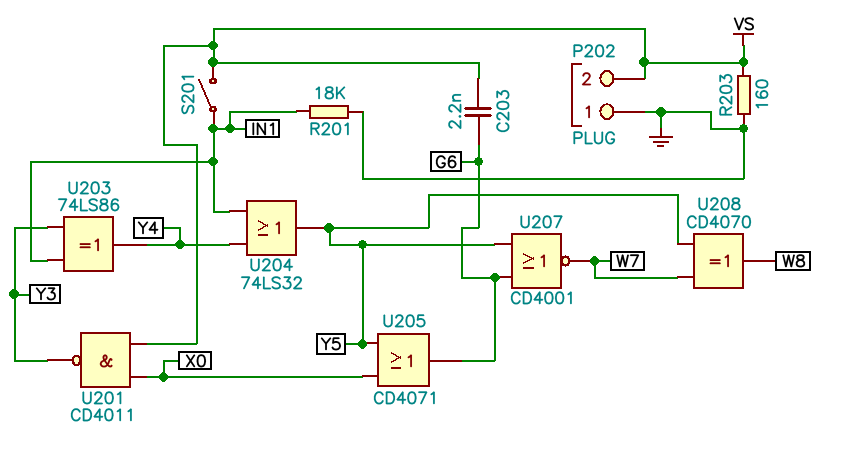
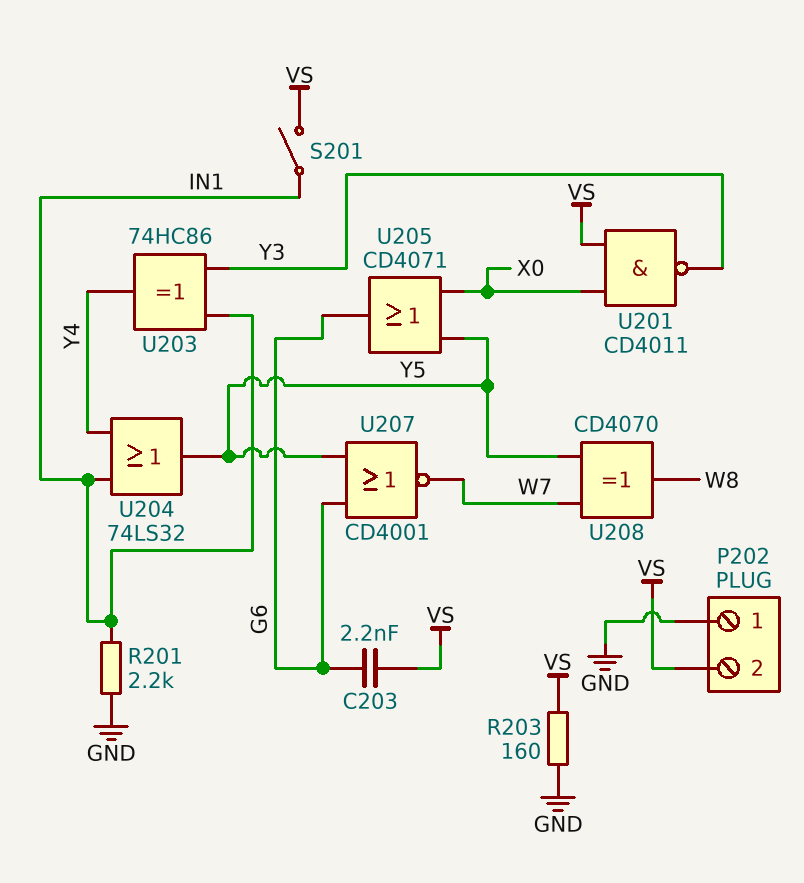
R201: 18k (GND, IN1) -> 2.2k (GND, IN1)
U203: XOR 74LS86 (in IN1, in Y3, out Y4) -> XOR 74HC86 (in IN1, in Y3, out Y4)

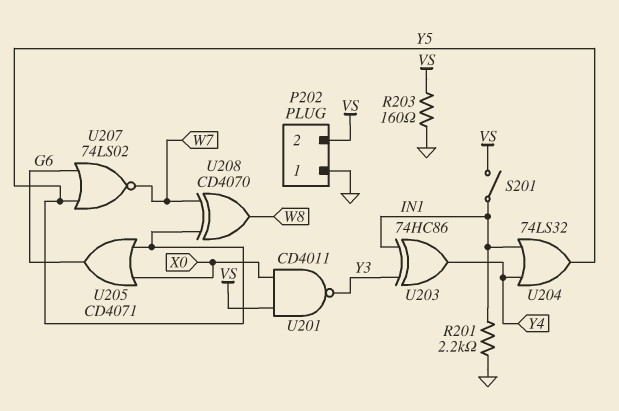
C203: 2.2nF (G6, VS) -> none
U207: NOR CD4001 (in G6, in Y5, out W7) -> NOR 74LS02 (in G6, in Y5, out W7)

